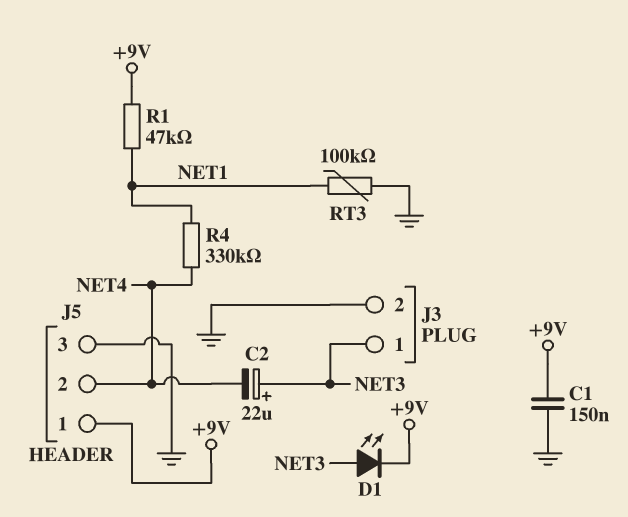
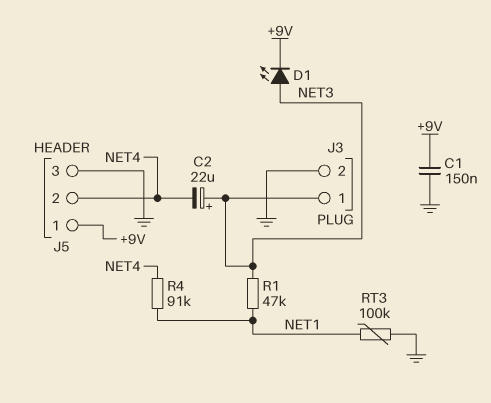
R1: 47k (+9V, NET1) -> 47k (NET1, NET3)
R4: 330k (NET1, NET4) -> 91k (NET1, NET4)

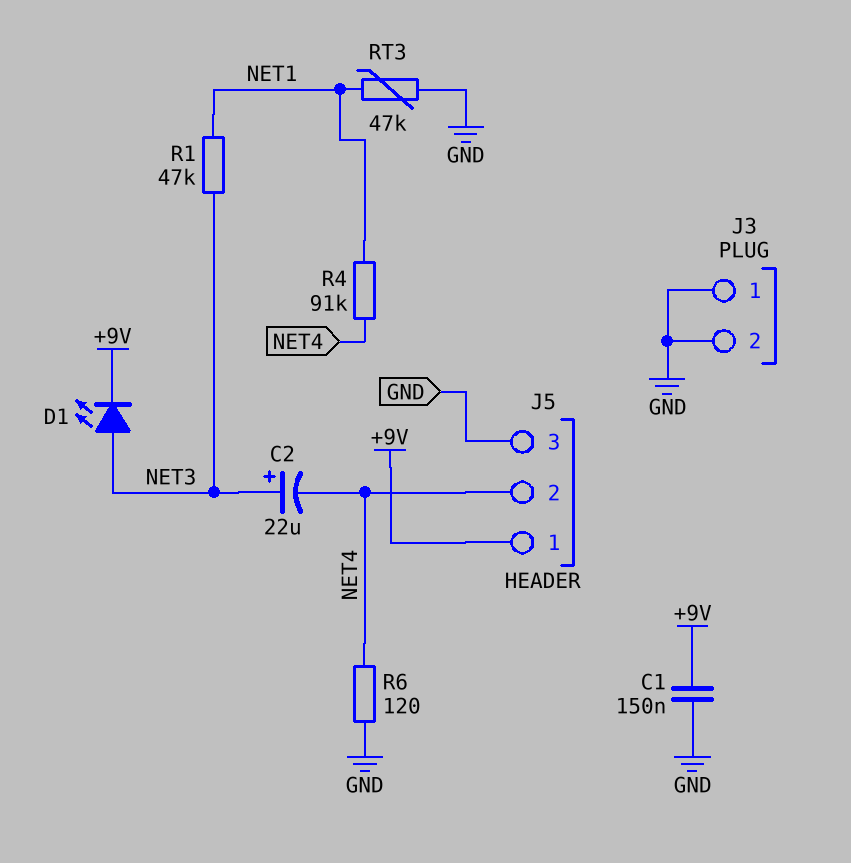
J3 pin 1: NET3 -> GND
R6: none -> 120 (GND, NET4)
RT3: 100k (GND, NET1) -> 47k (GND, NET1)

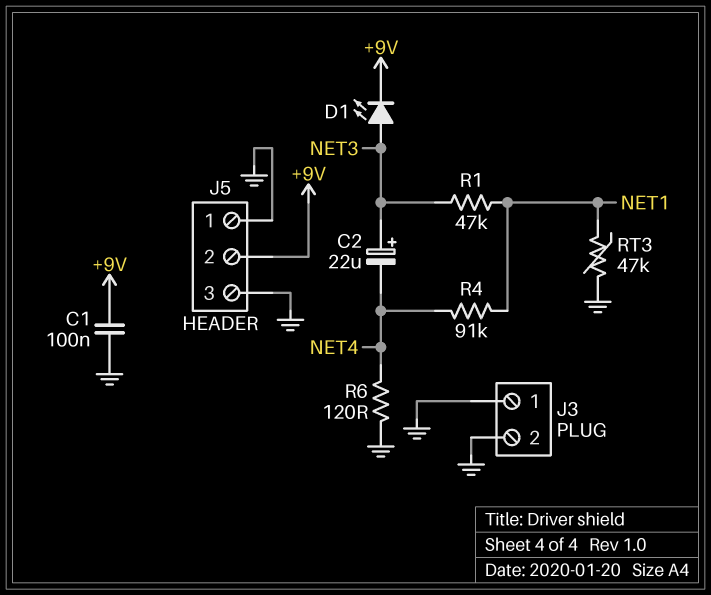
C1: 150nF (+9V, GND) -> 100nF (+9V, GND)
J5 pin 1: +9V -> GND
J5 pin 2: NET4 -> +9V

